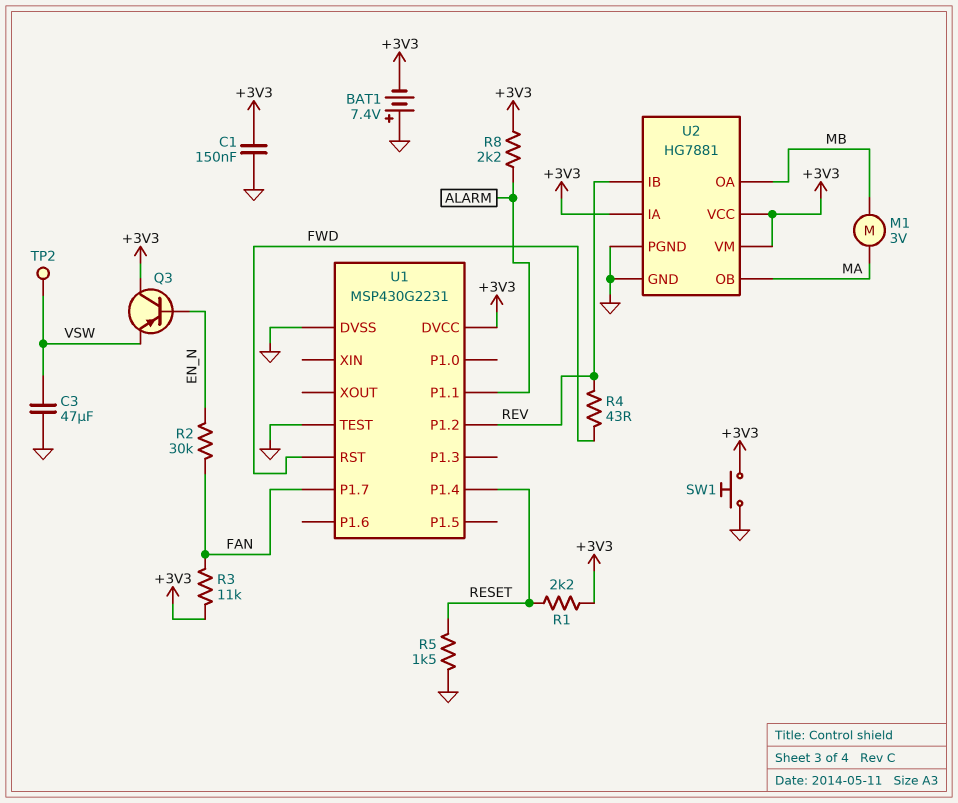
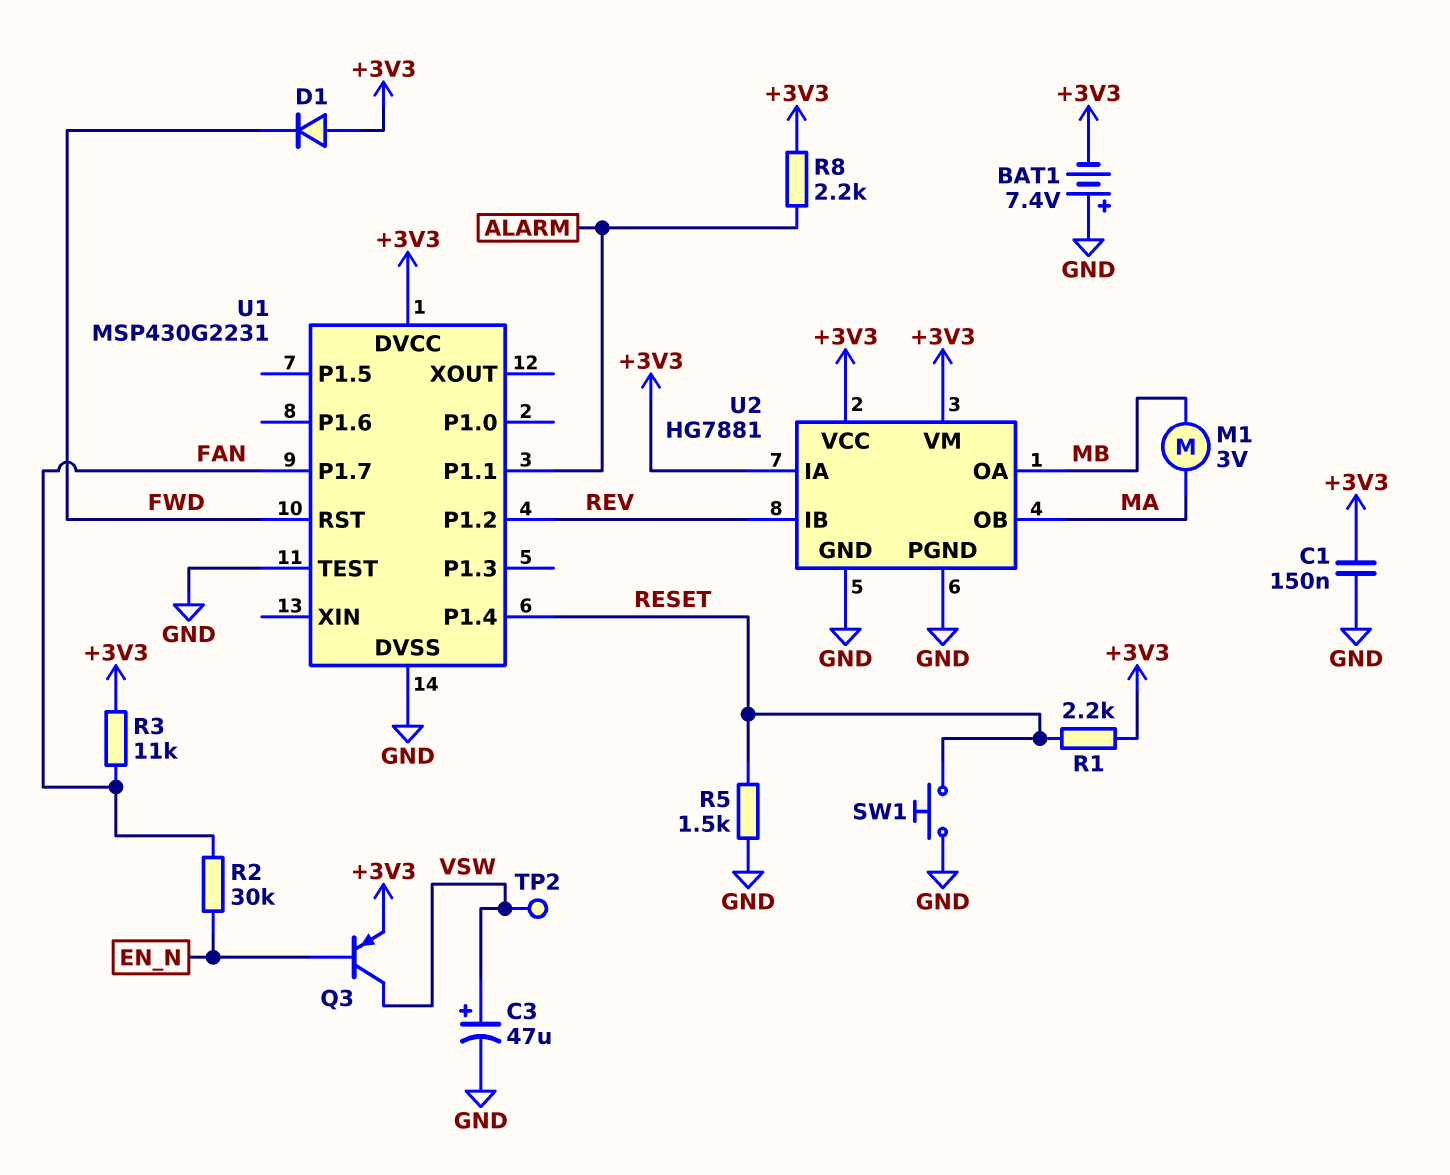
C3: 47uF (GND, VSW) -> 47uF (plus VSW, minus GND)
D1: none -> diode (A +3V3, K FWD)
Q3: PNP (B EN_N, C +3V3, E VSW) -> PNP (B EN_N, C VSW, E +3V3)
R4: 43 (FWD, REV) -> none
SW1: button (+3V3, GND) -> button (GND, RESET)

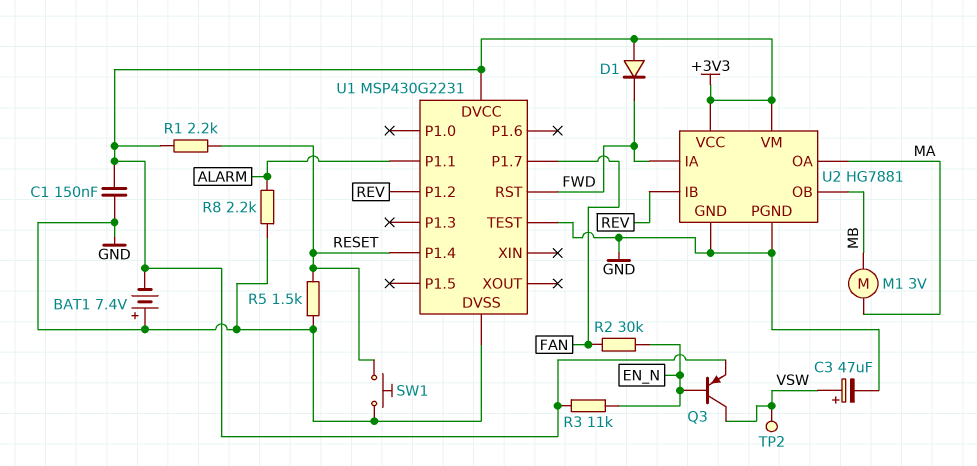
R3: 11k (+3V3, FAN) -> 11k (+3V3, EN_N)
R8: 2.2k (+3V3, ALARM) -> 2.2k (ALARM, GND)
U2 pin IA: +3V3 -> FWD
U2 pin OA: MB -> MA
U2 pin OB: MA -> MB

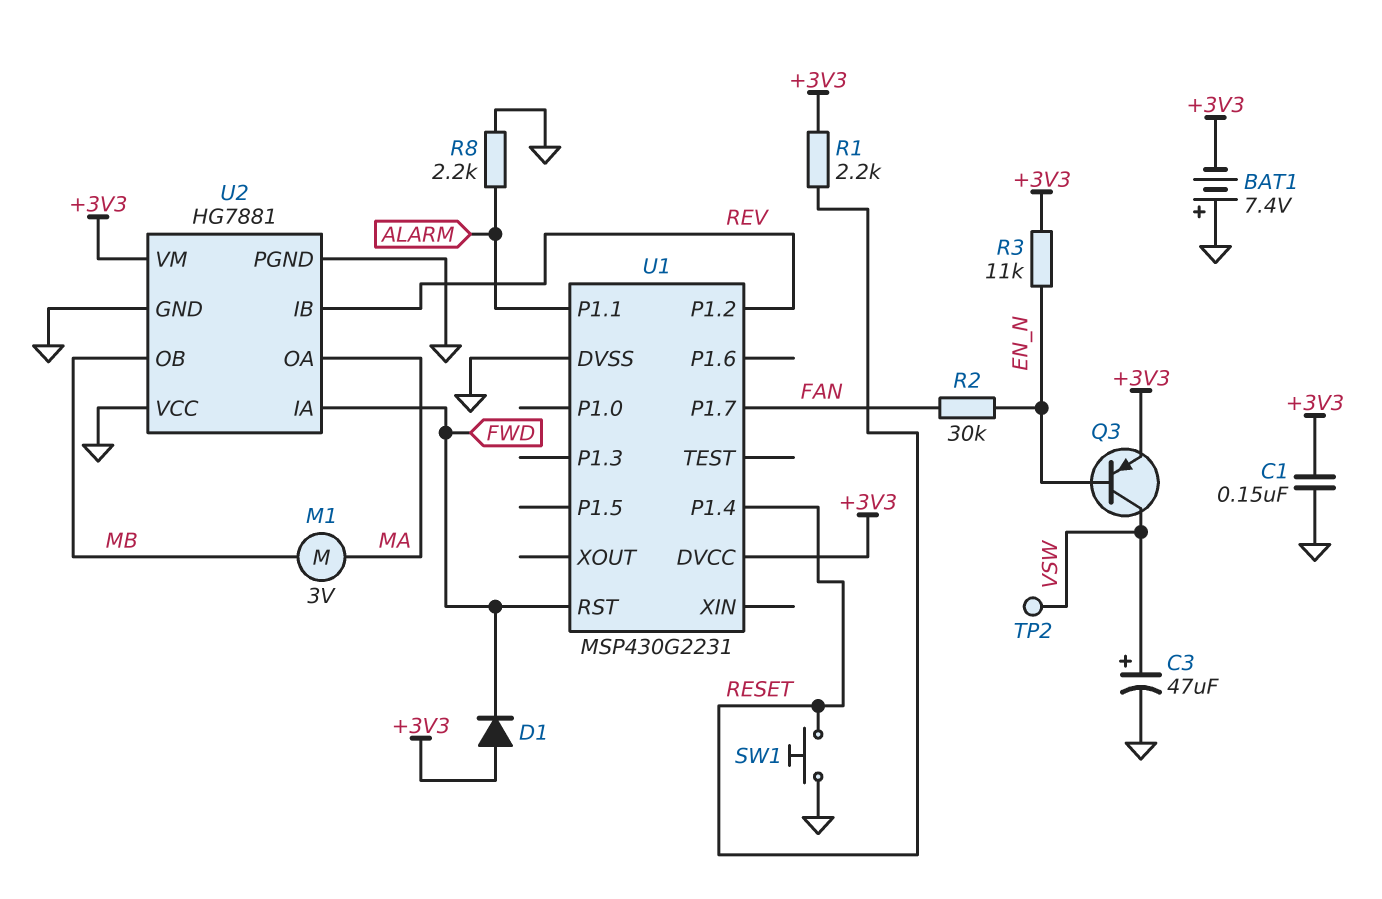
R5: 1.5k (GND, RESET) -> none
U1 pin TEST: GND -> none
U2 pin VCC: +3V3 -> GND

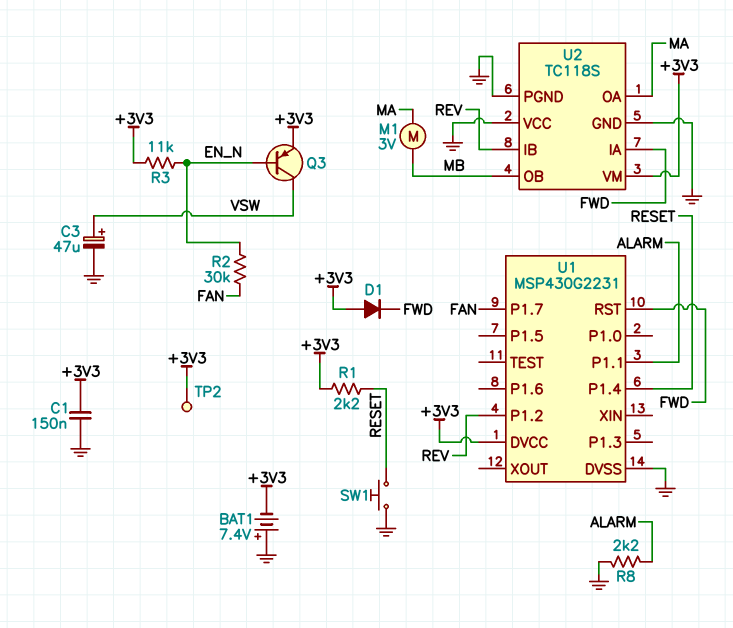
TP2: test point (VSW) -> test point (+3V3)
U2: HG7881 -> TC118S

